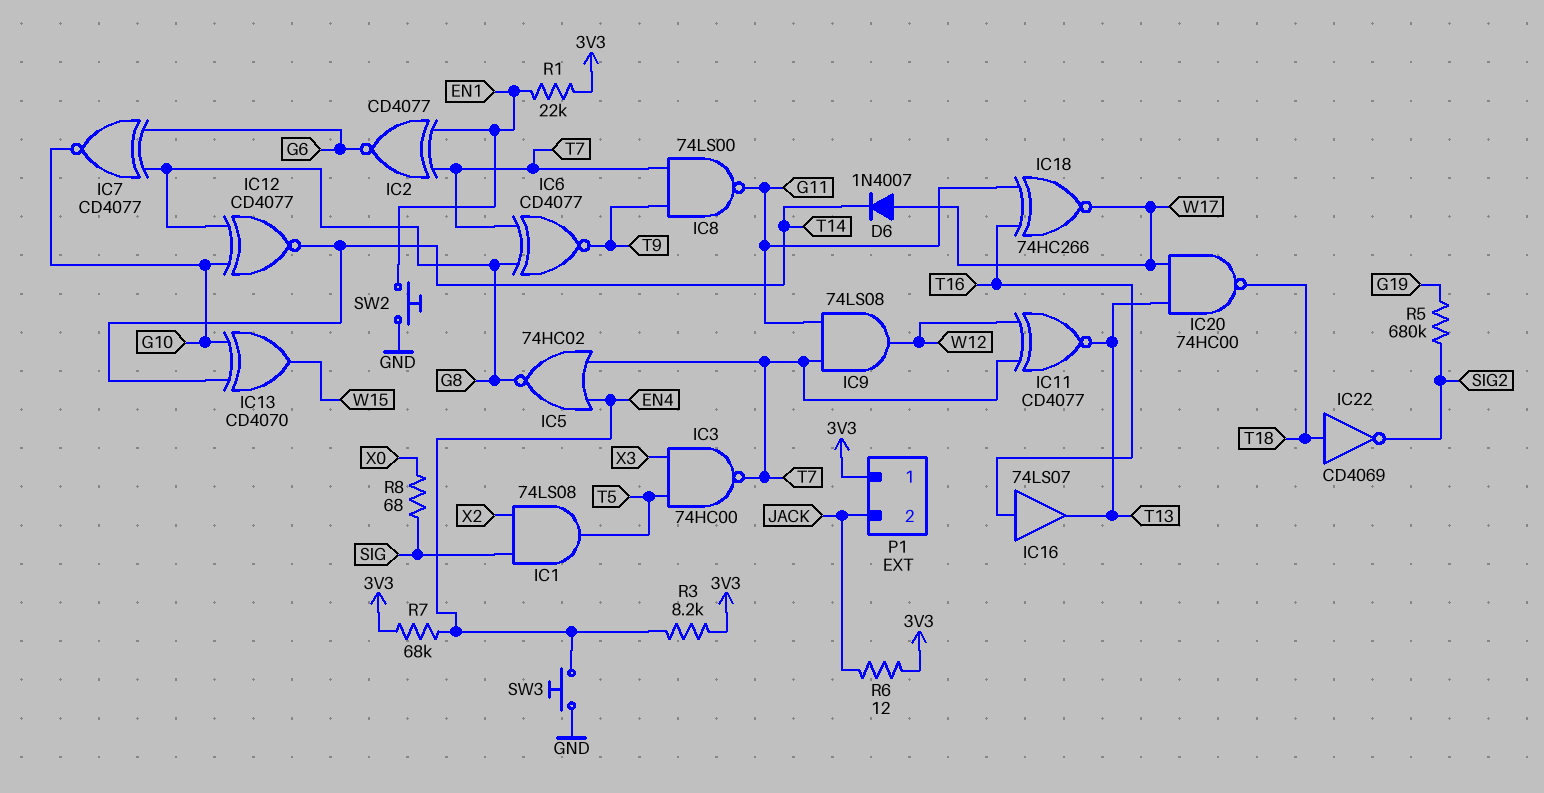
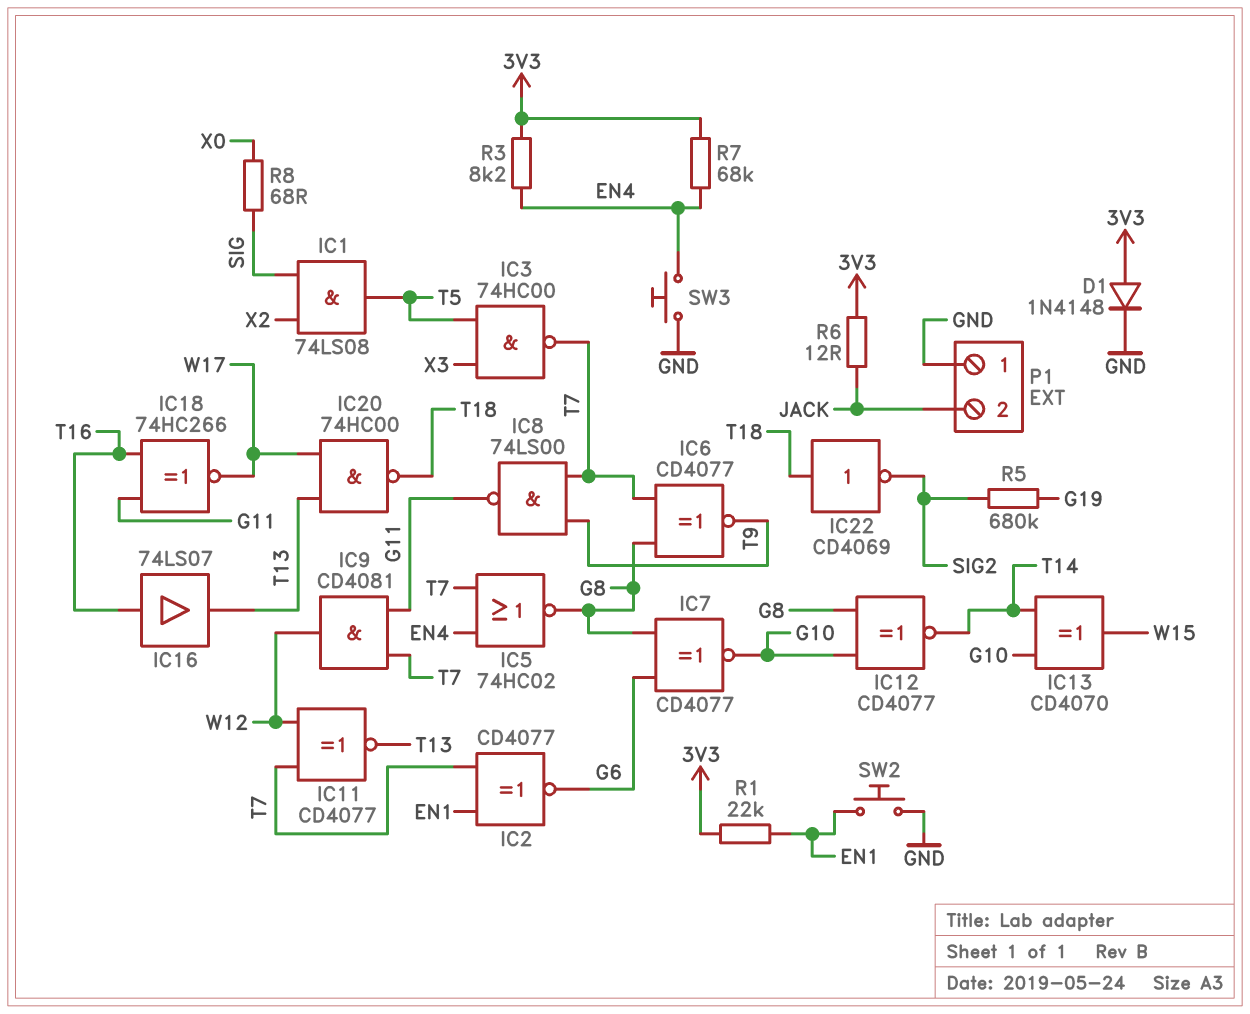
D1: none -> diode 1N4148 (A 3V3, K GND)
D6: diode 1N4007 (A W17, K T14) -> none
IC9: AND 74LS08 (in G11, in T7, out W12) -> AND CD4081 (in G11, in T7, out W12)
P1 pin 1: 3V3 -> GND

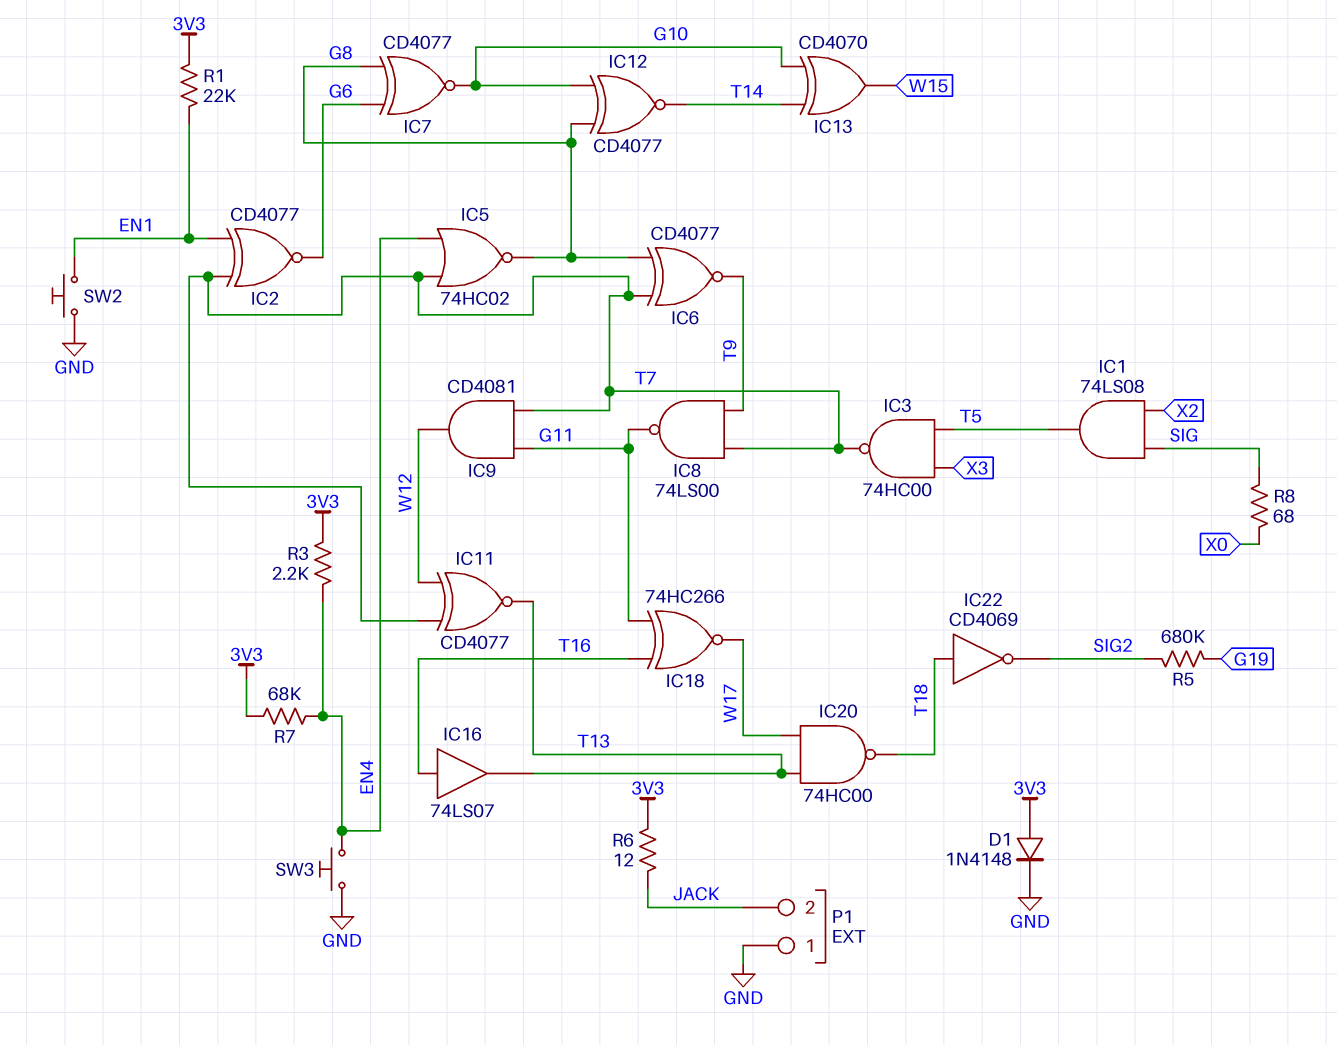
R3: 8.2k (3V3, EN4) -> 2.2k (3V3, EN4)

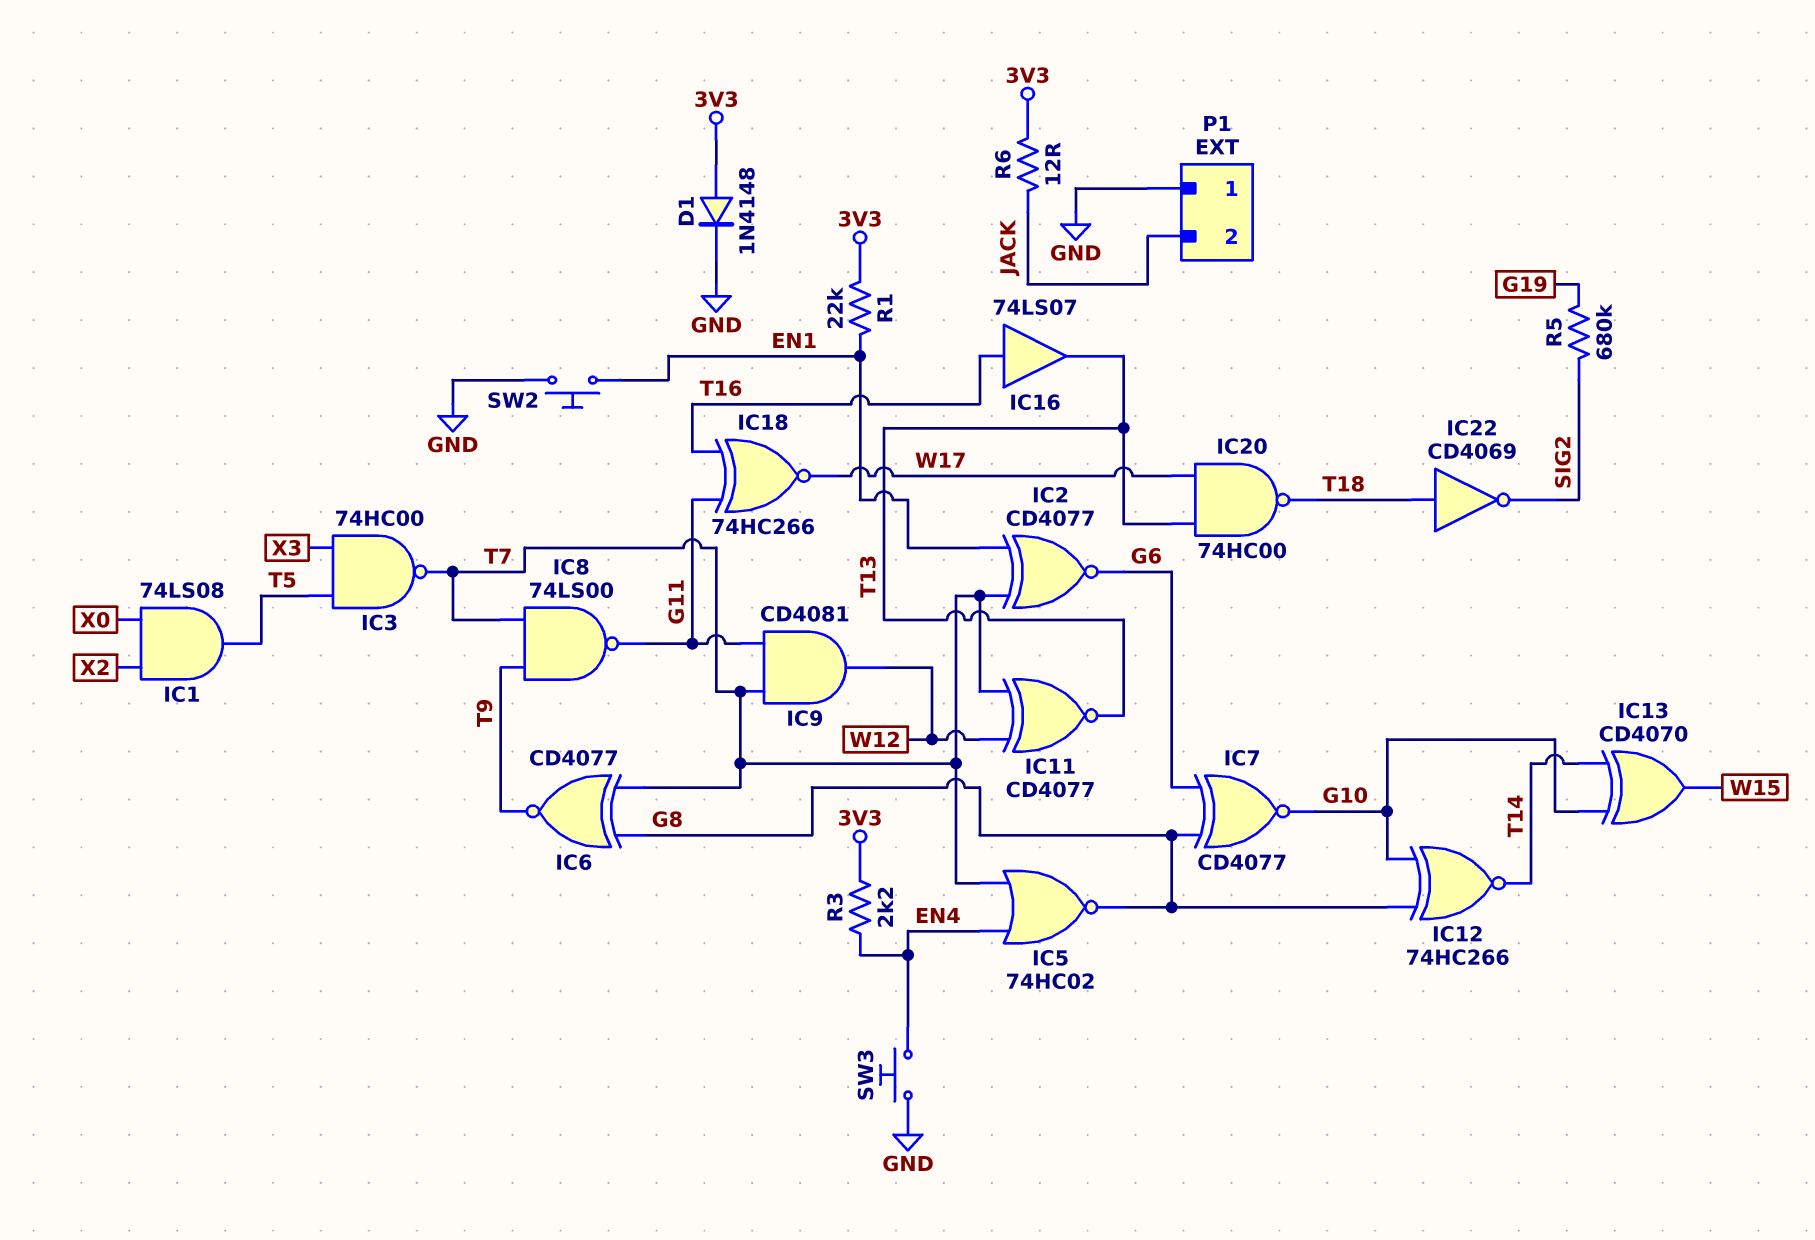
IC1: AND 74LS08 (in SIG, in X2, out T5) -> AND 74LS08 (in X0, in X2, out T5)
IC12: XNOR CD4077 (in G8, in G10, out T14) -> XNOR 74HC266 (in G8, in G10, out T14)
R7: 68k (3V3, EN4) -> none
R8: 68 (SIG, X0) -> none

